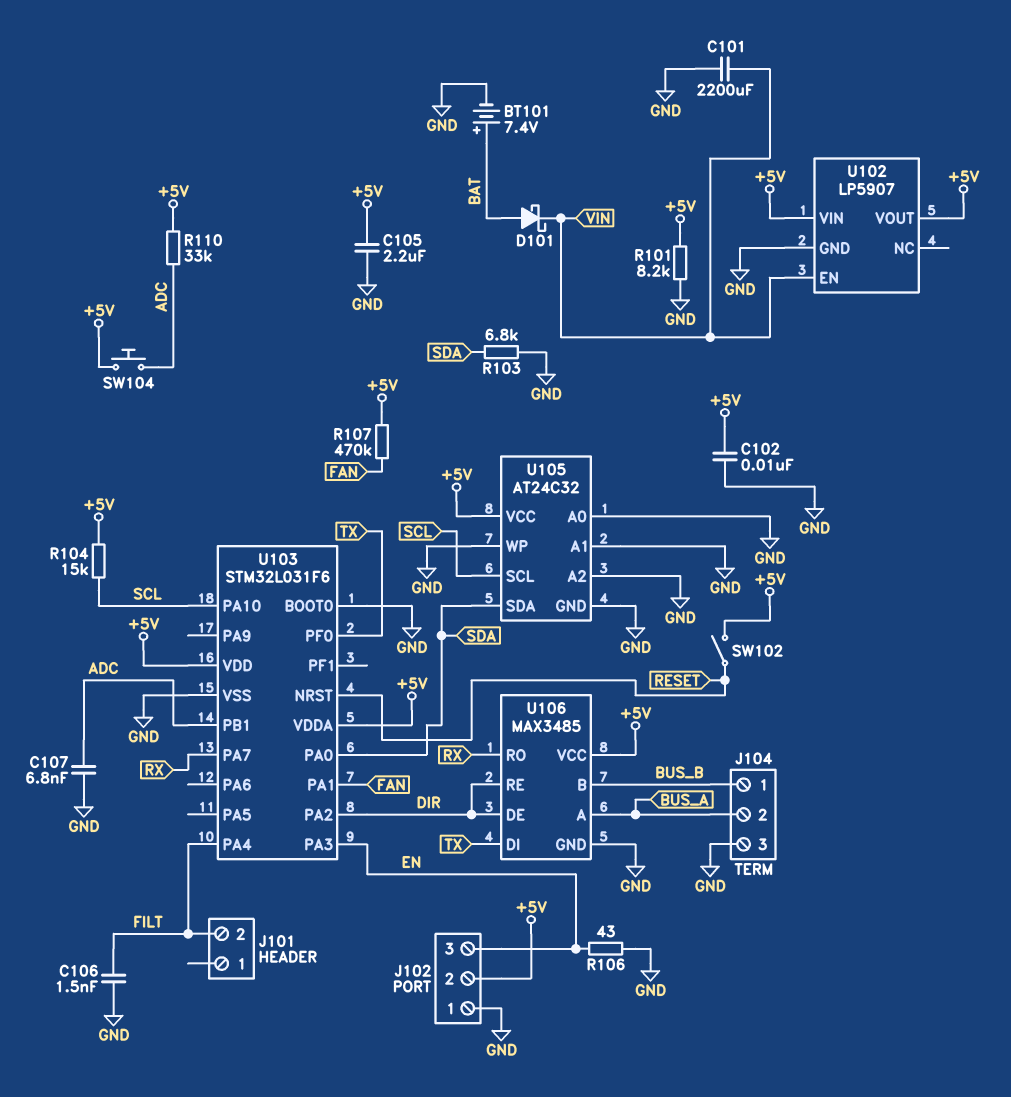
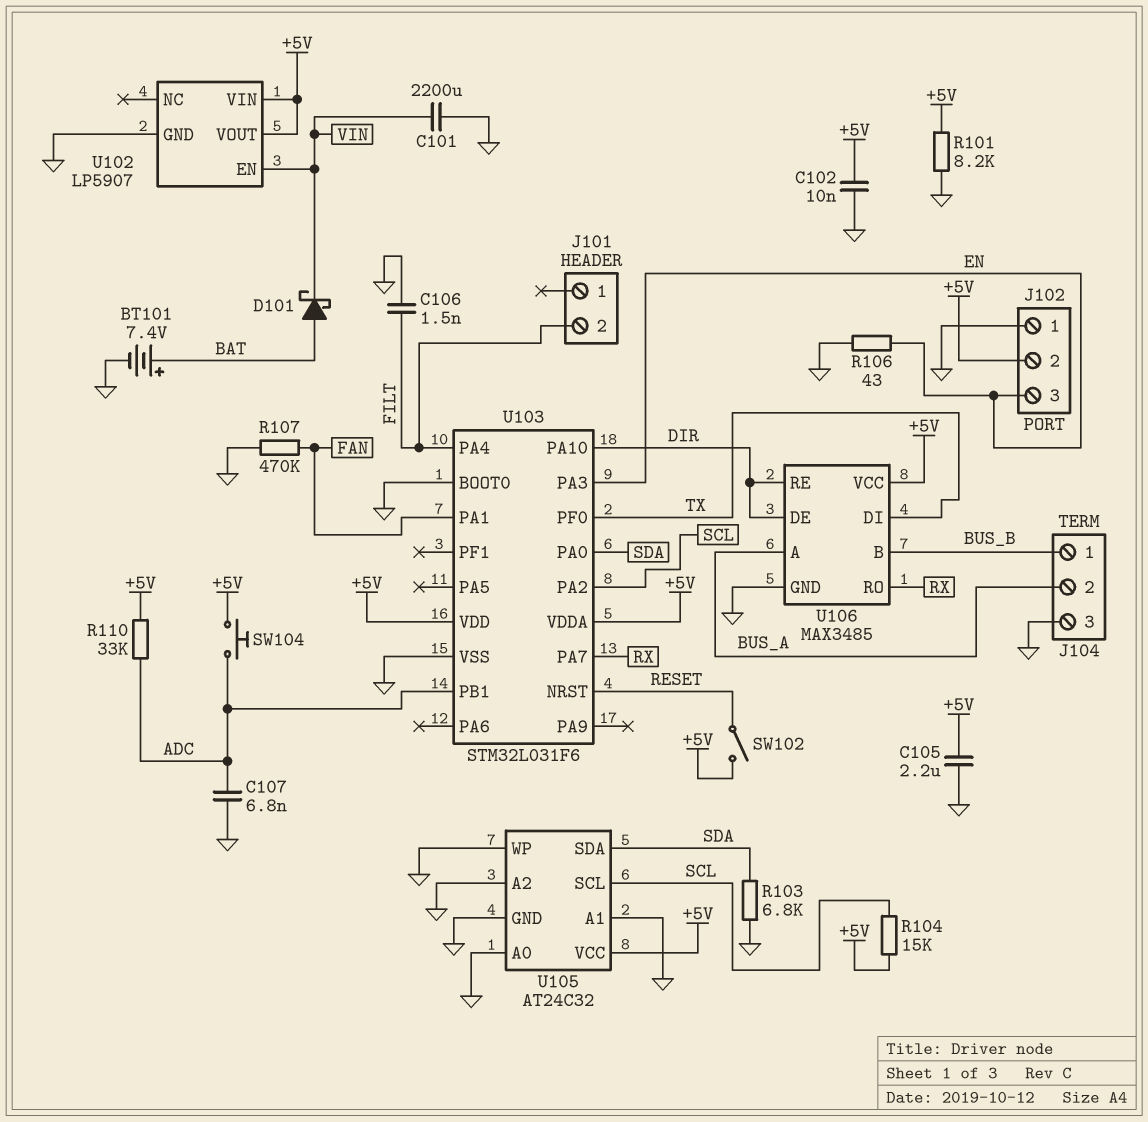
R107: 470k (+5V, FAN) -> 470k (FAN, GND)
U103 pin PA2: DIR -> SCL
U103 pin PA10: SCL -> DIR

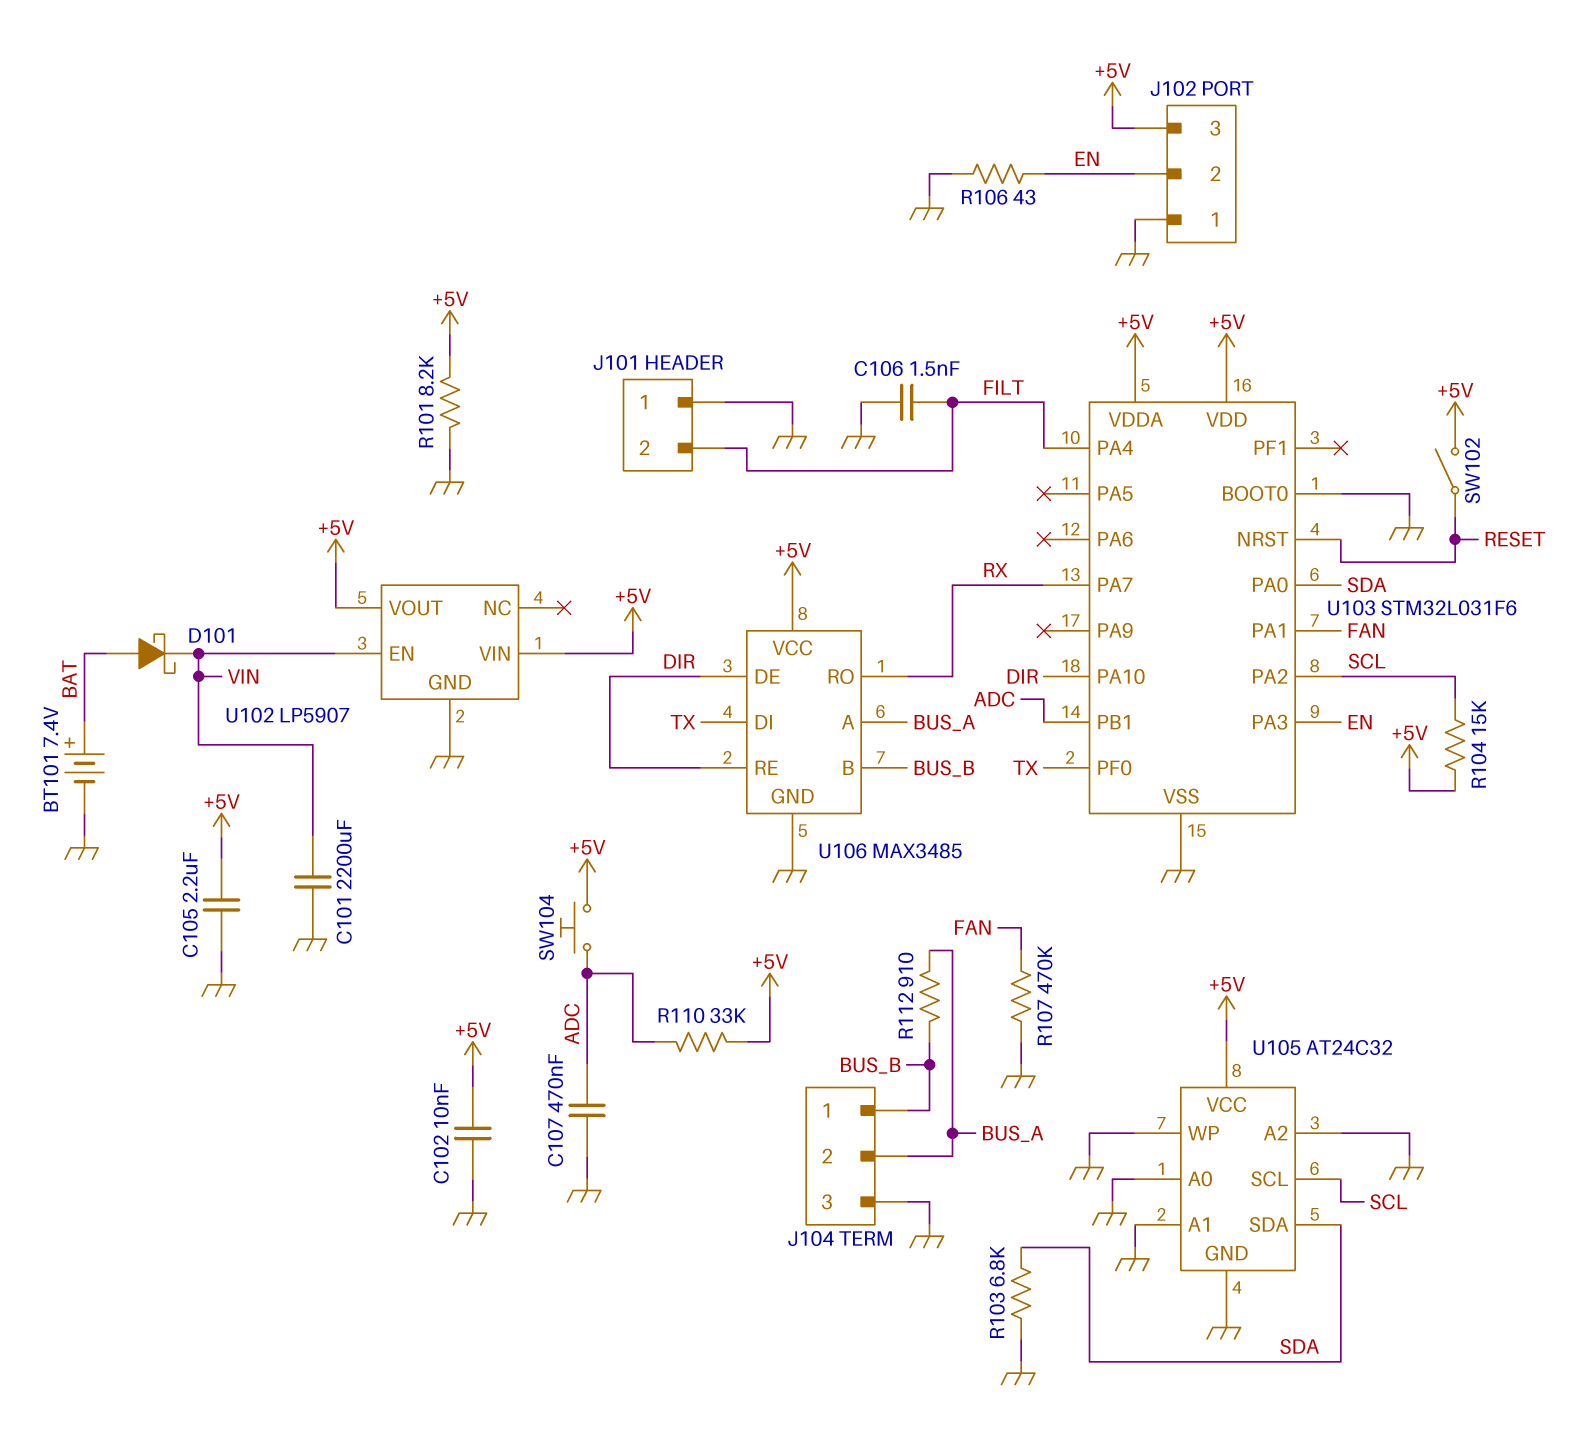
C107: 6.8nF (ADC, GND) -> 470nF (ADC, GND)
J101 pin 1: none -> GND
J102 pin 2: +5V -> EN
J102 pin 3: EN -> +5V
R112: none -> 910 (BUS_A, BUS_B)

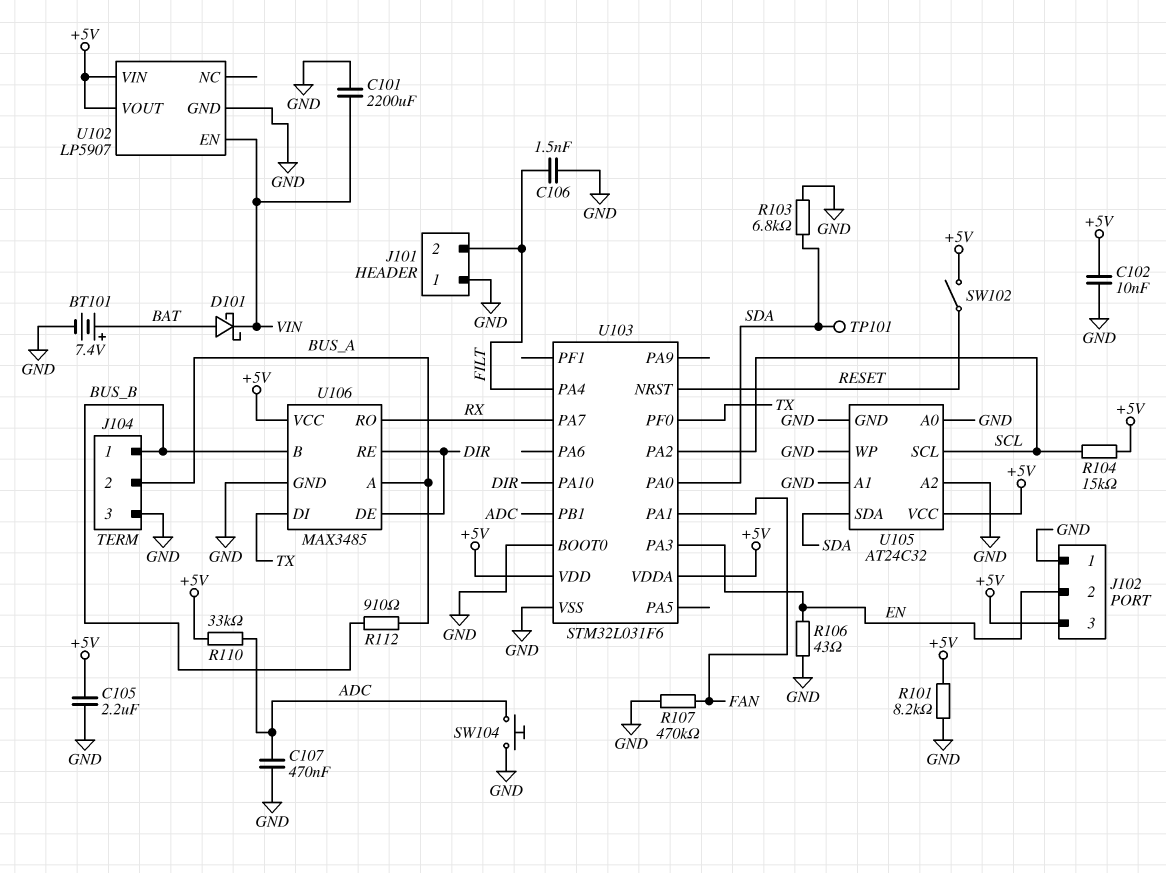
SW104: button (+5V, ADC) -> button (ADC, GND)
TP101: none -> test point (SDA)

